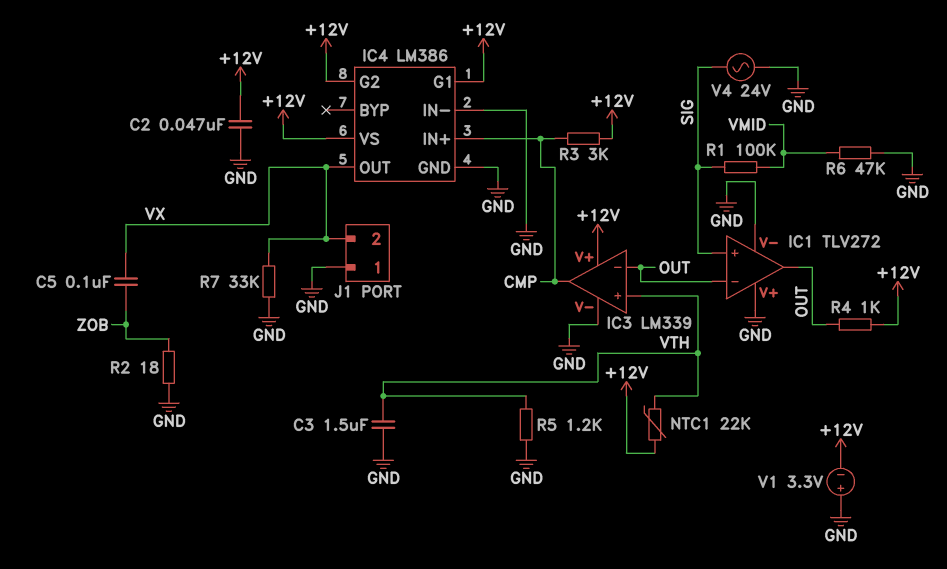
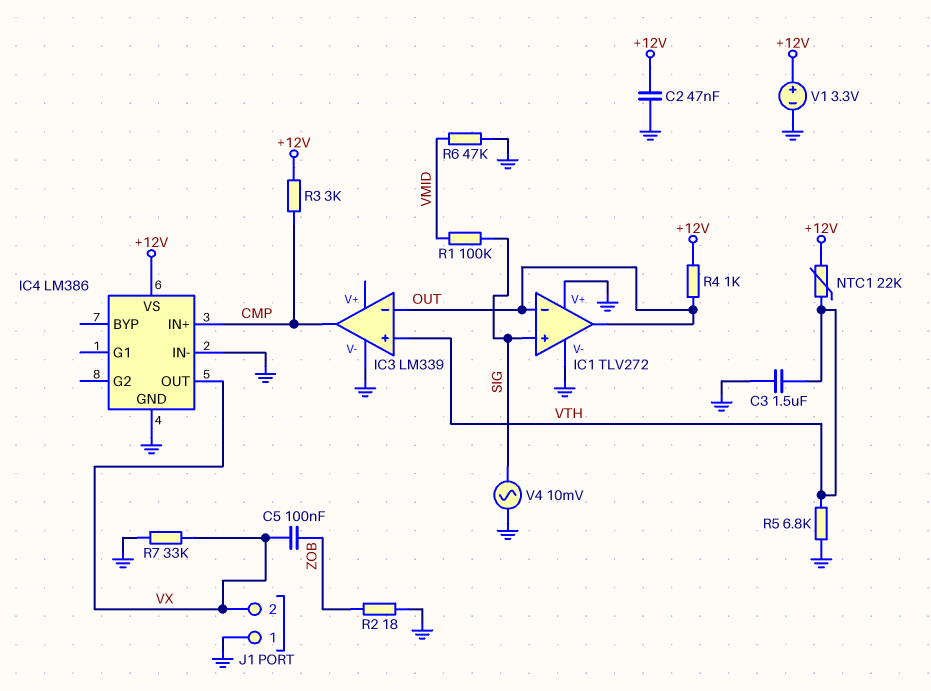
IC3 pin V+: +12V -> none
IC4 pin G1: +12V -> none
IC4 pin G2: +12V -> none
R5: 1.2k (GND, VTH) -> 6.8k (GND, VTH)
V1: 3.3V (plus GND, minus +12V) -> 3.3V (plus +12V, minus GND)
V4: AC 24V (GND, SIG) -> AC 10mV (GND, SIG)

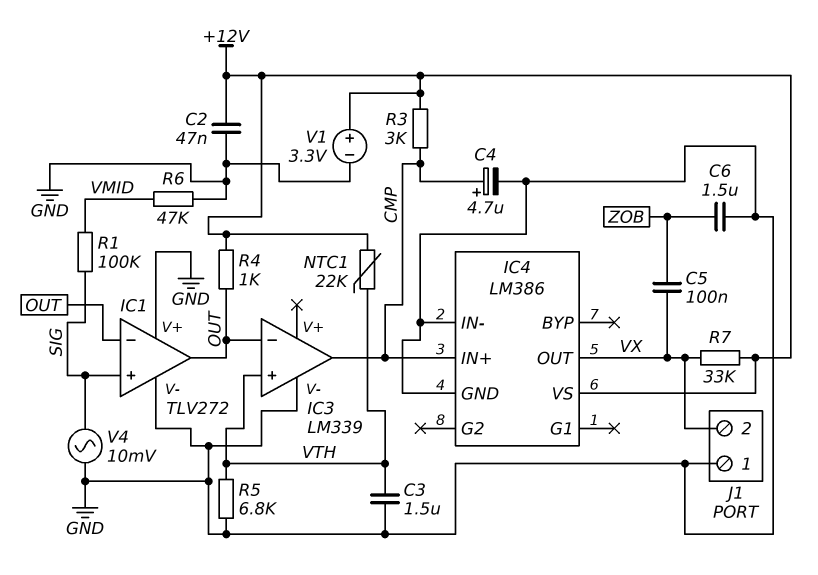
C4: none -> 4.7uF (plus CMP, minus GND)
C6: none -> 1.5uF (GND, ZOB)
R2: 18 (GND, ZOB) -> none
R7: 33k (GND, VX) -> 33k (+12V, VX)

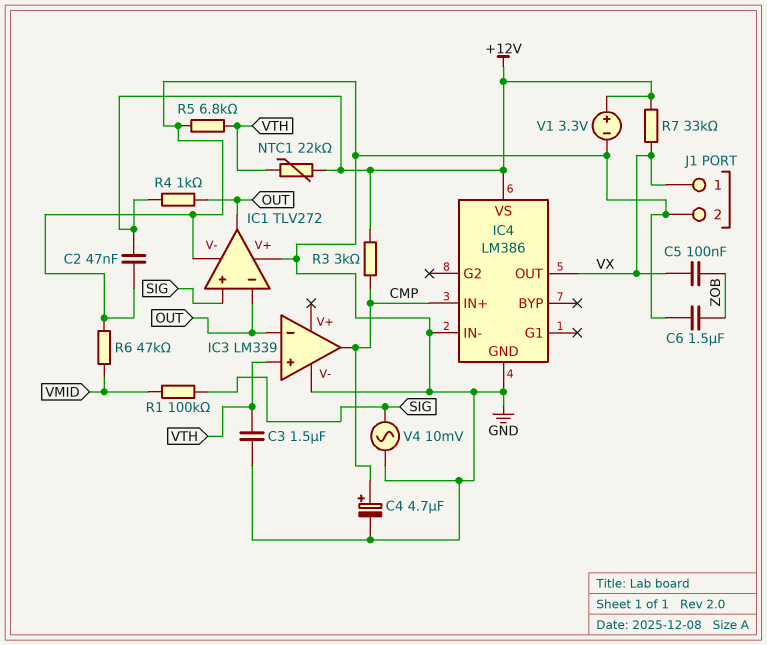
J1 pin 1: GND -> VX
J1 pin 2: VX -> GND

